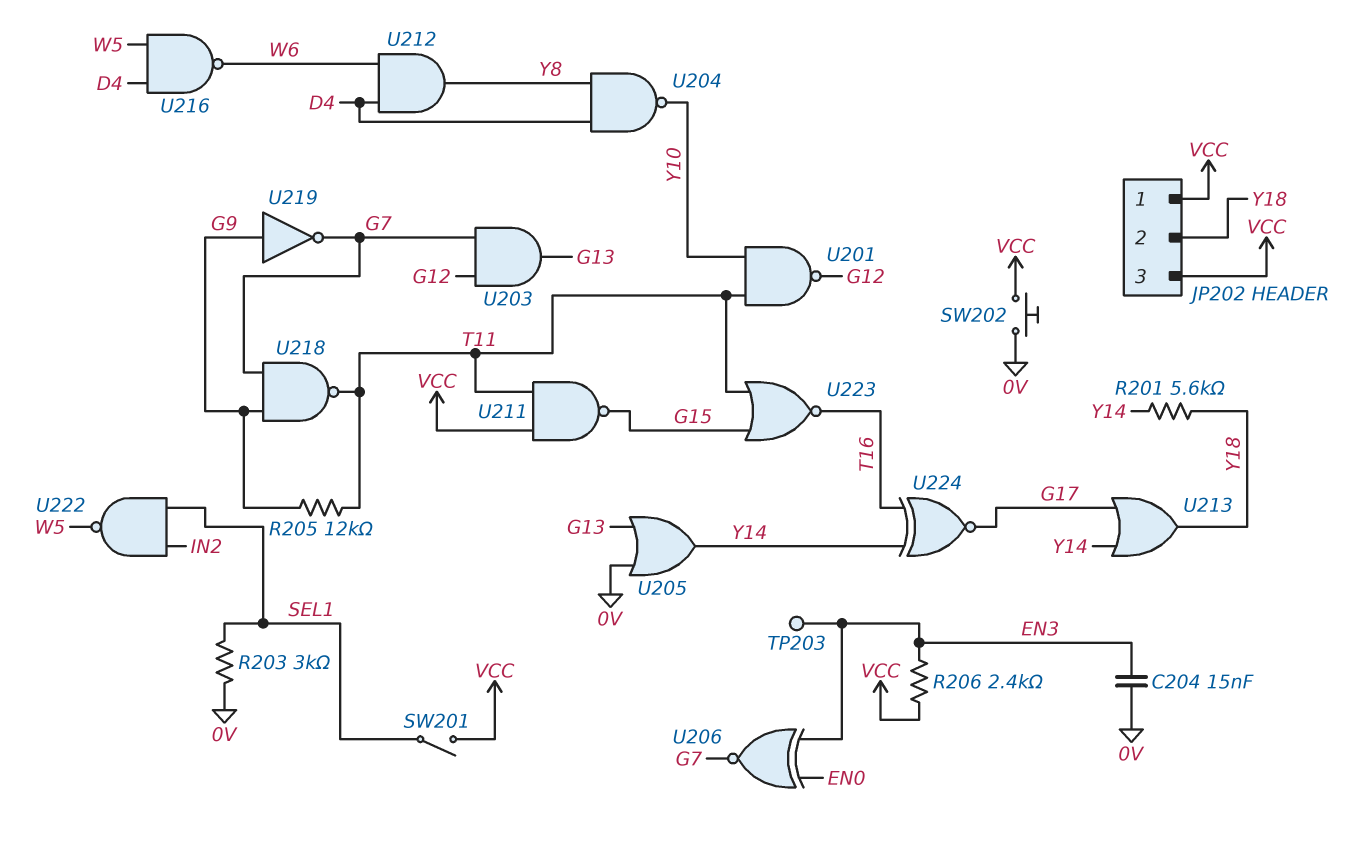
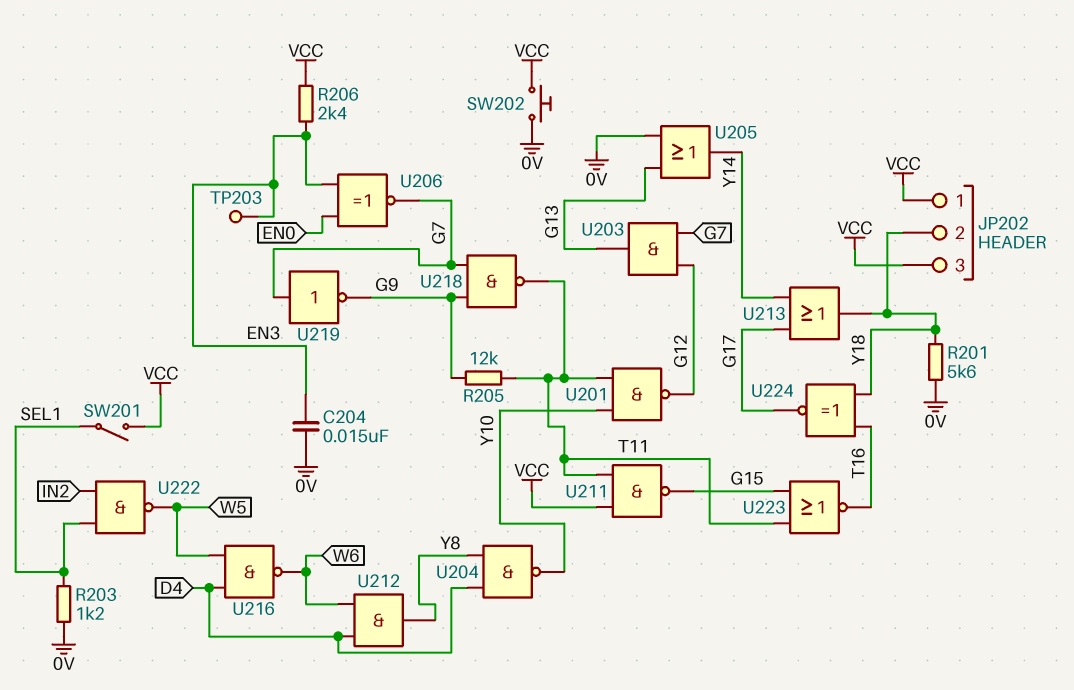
R201: 5.6k (Y14, Y18) -> 5.6k (0V, Y18)
R203: 3k (0V, SEL1) -> 1.2k (0V, SEL1)
U219: NOT (in G9, out G7) -> NOT (in G7, out G9)
U224: XNOR (in T16, in Y14, out G17) -> XNOR (in T16, in Y18, out G17)

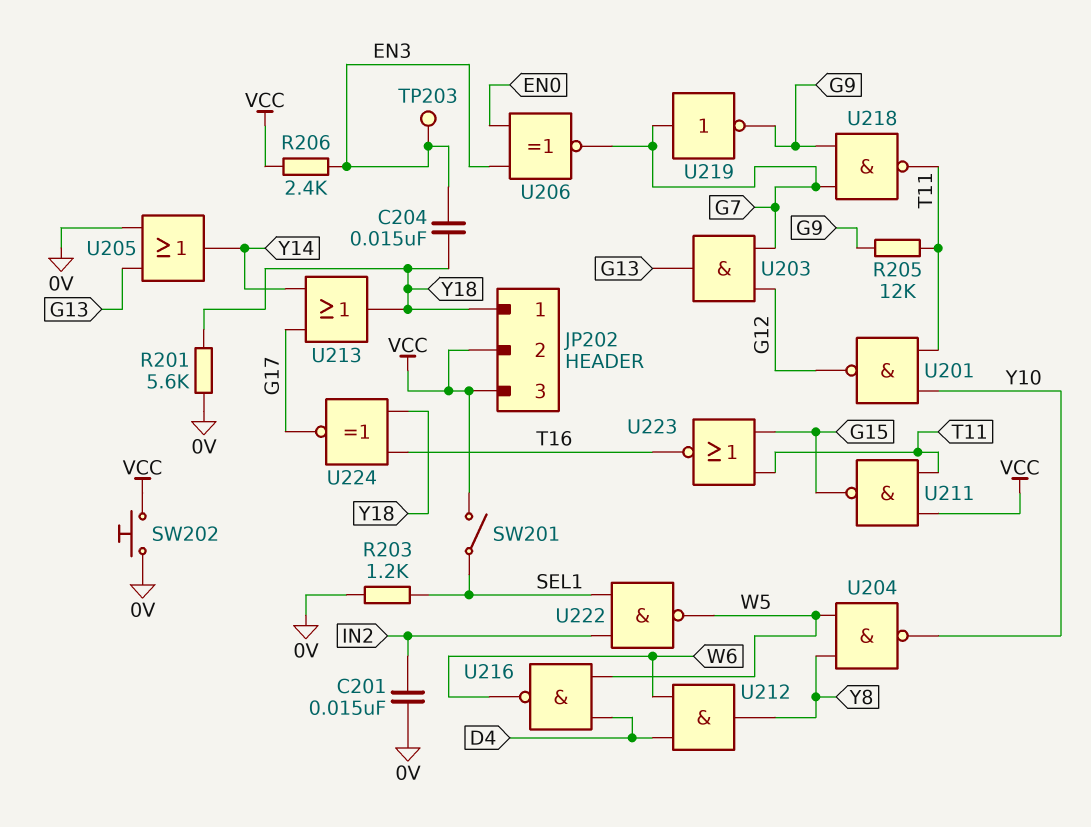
C201: none -> 15nF (0V, IN2)
C204: 15nF (0V, EN3) -> 15nF (EN3, Y18)
JP202 pin 1: VCC -> Y18
JP202 pin 2: Y18 -> VCC
U204: NAND (in D4, in Y8, out Y10) -> NAND (in W5, in Y8, out Y10)

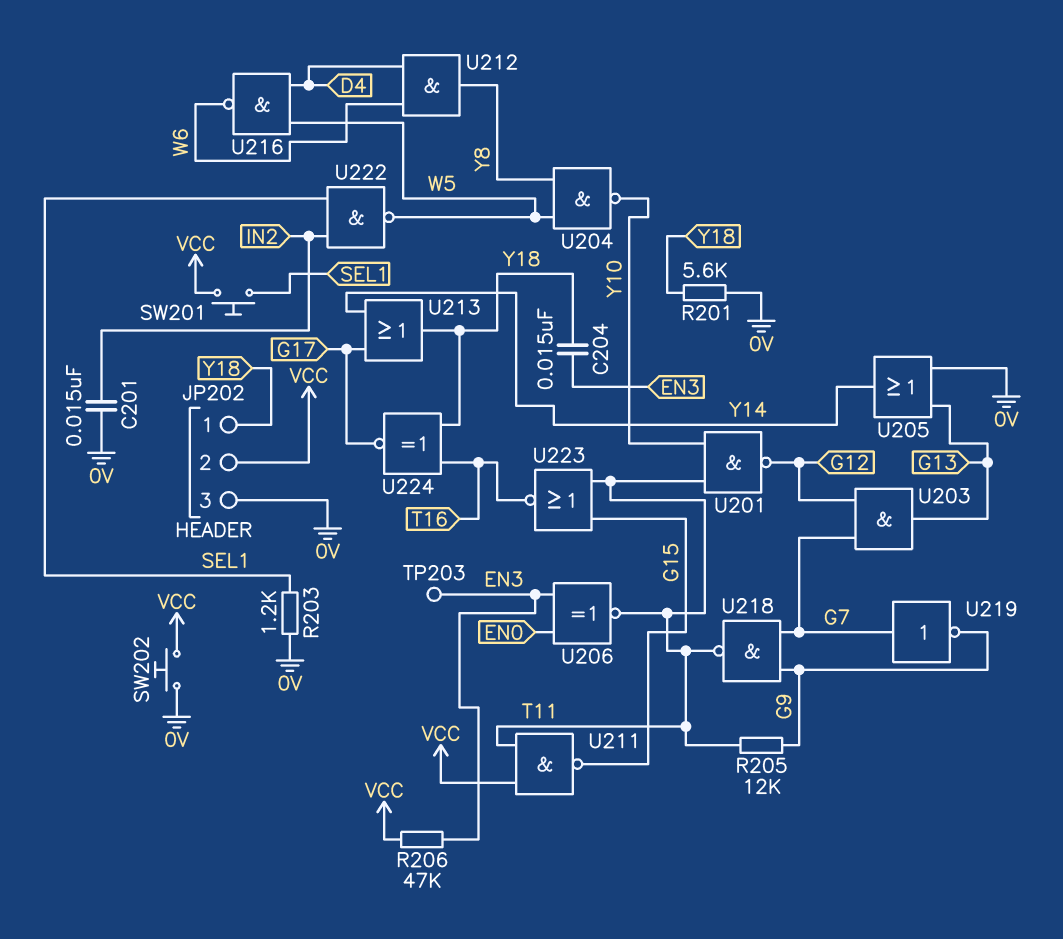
JP202 pin 3: VCC -> 0V
R206: 2.4k (EN3, VCC) -> 47k (EN3, VCC)
SW201: switch (SEL1, VCC) -> button (SEL1, VCC)
U206: XNOR (in EN0, in EN3, out G7) -> XNOR (in EN0, in EN3, out T11)

